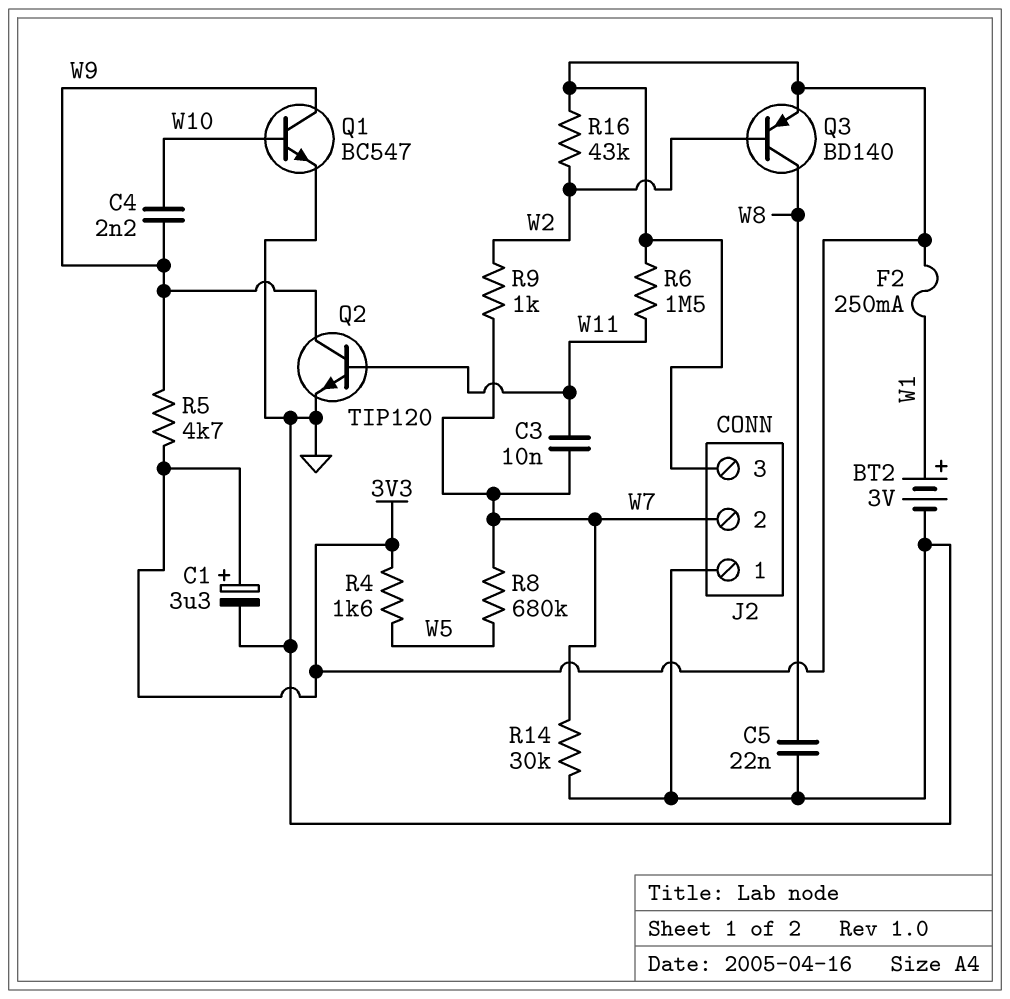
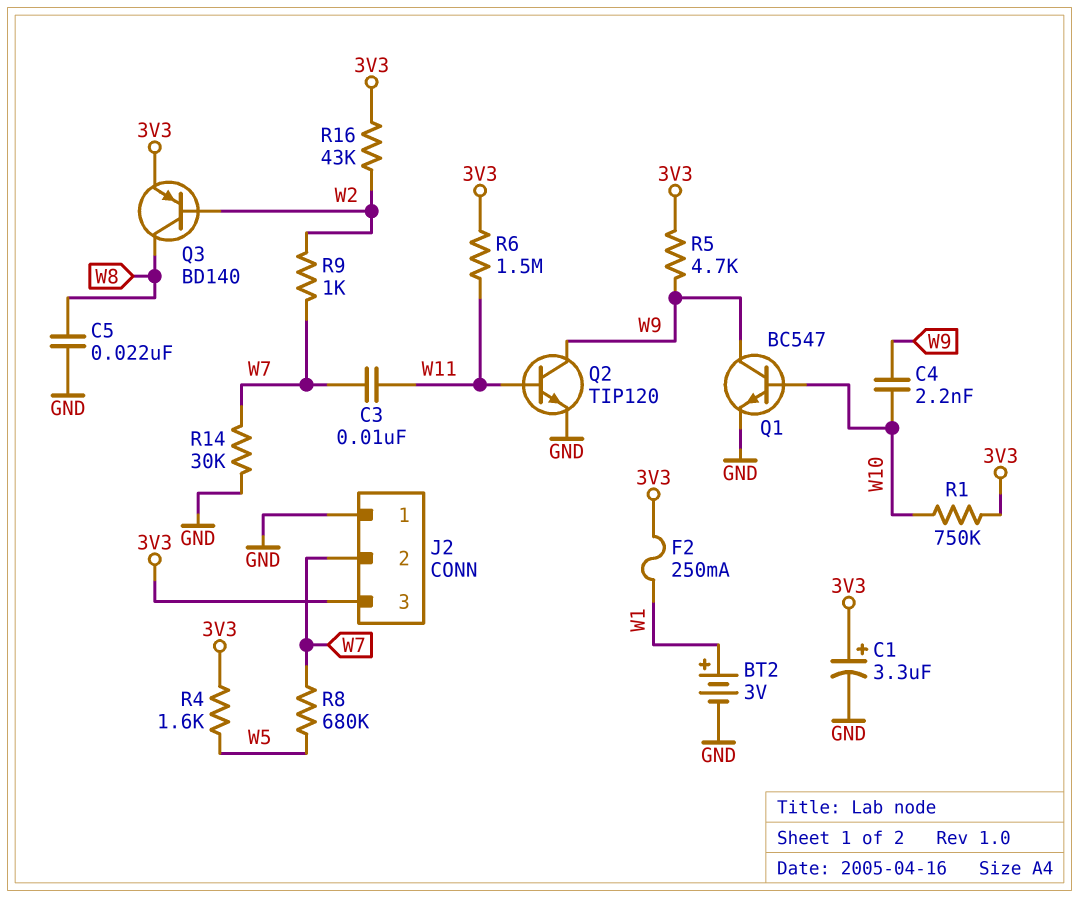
R1: none -> 750k (3V3, W10)

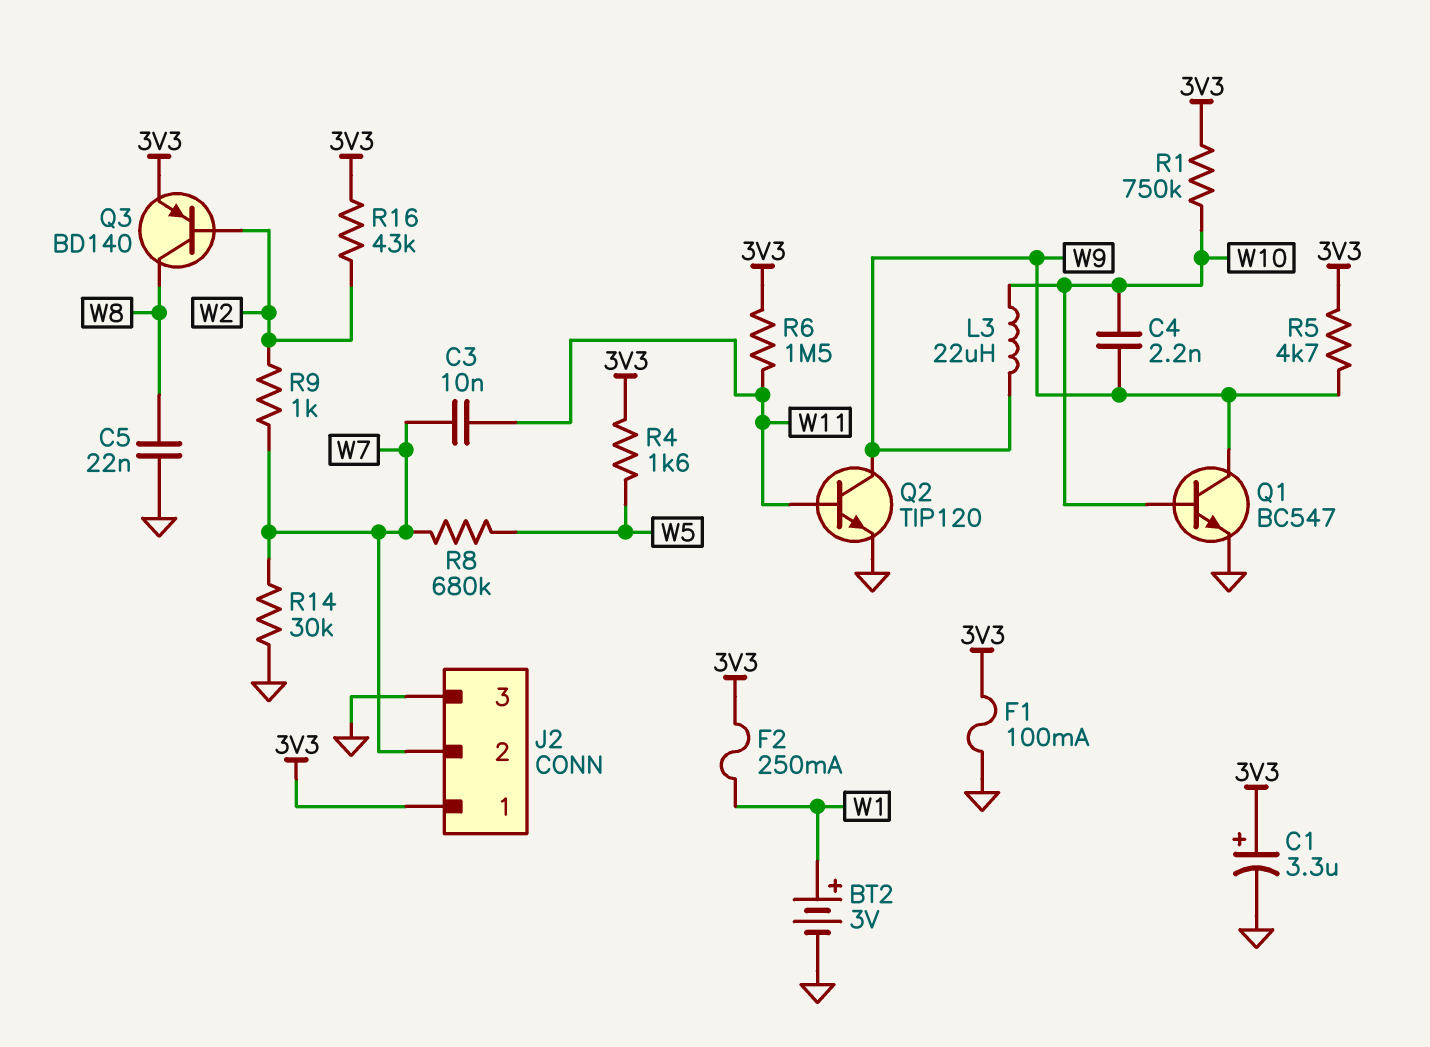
F1: none -> 100mA (3V3, GND)
J2 pin 1: GND -> 3V3
J2 pin 3: 3V3 -> GND
L3: none -> 22uH (W9, W10)

